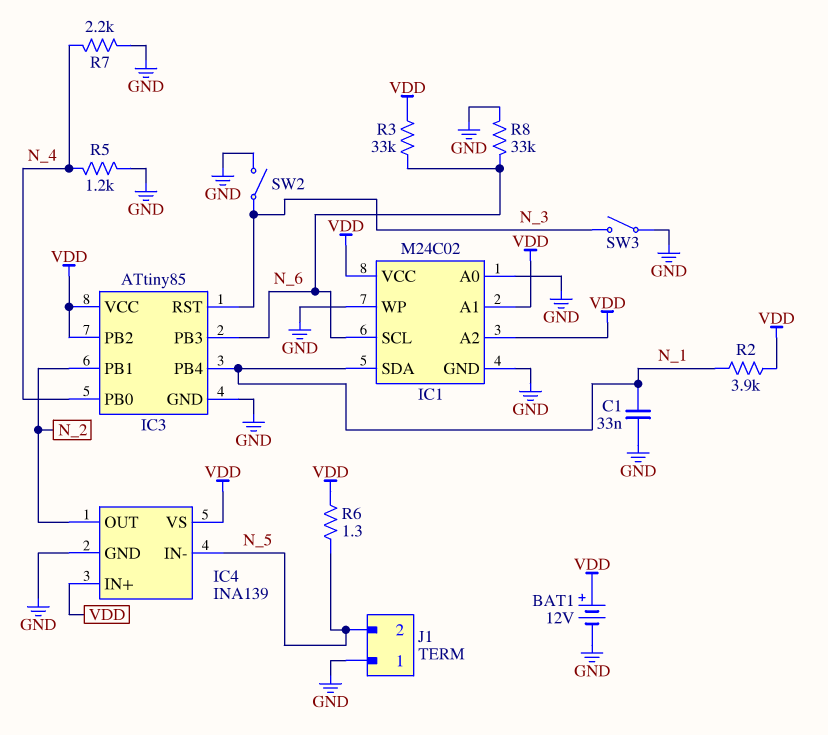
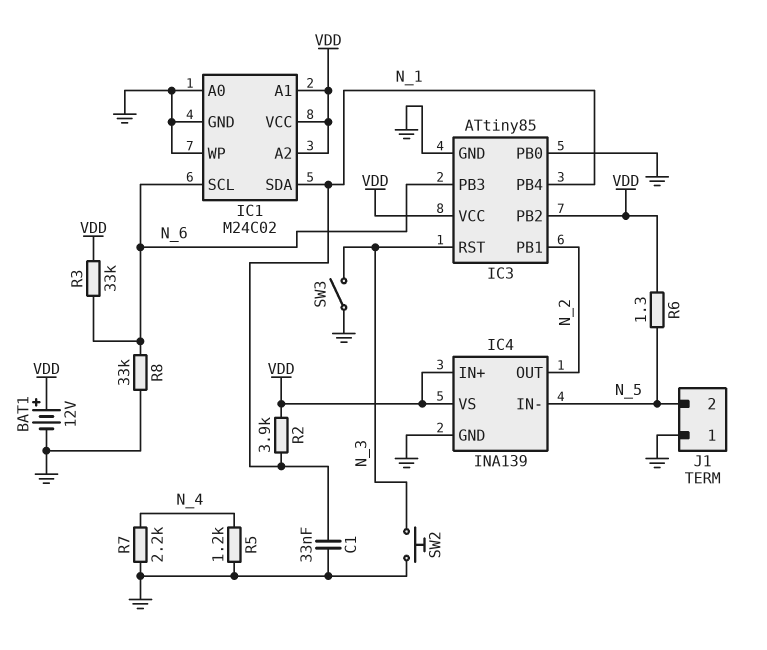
IC3 pin PB0: N_4 -> GND
SW2: switch (GND, N_3) -> button (GND, N_3)

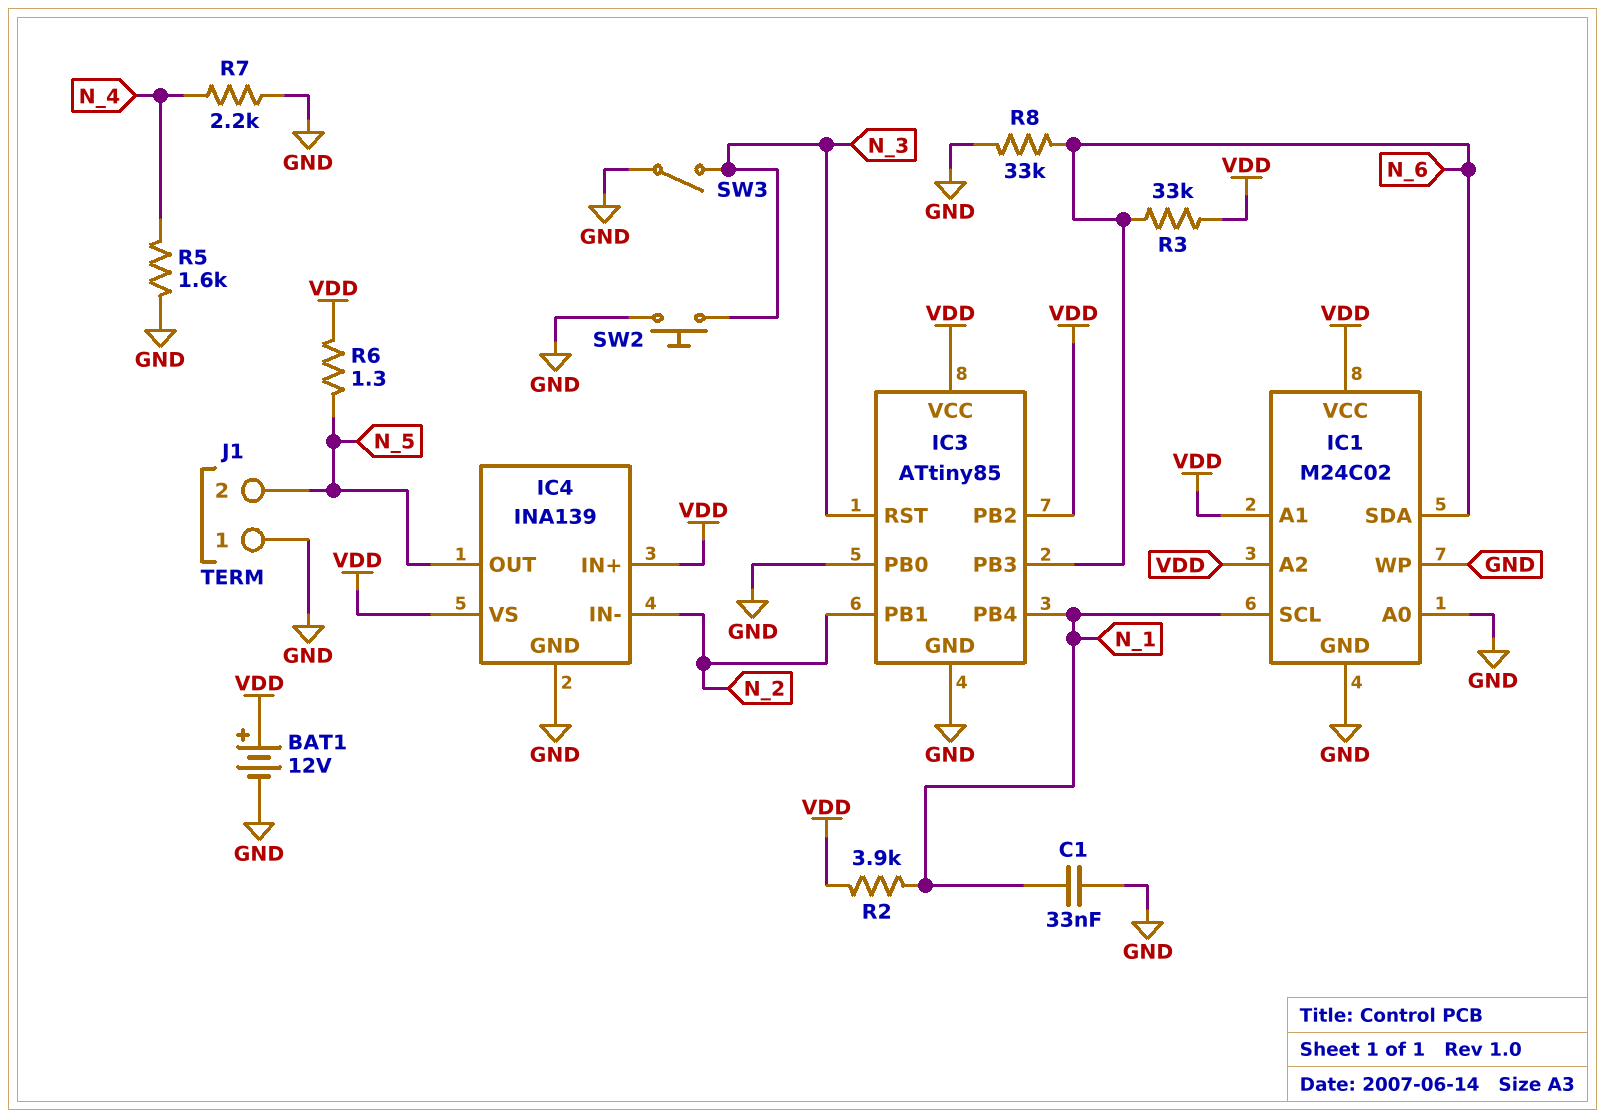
IC1 pin SCL: N_6 -> N_1
IC1 pin SDA: N_1 -> N_6
IC4 pin IN-: N_5 -> N_2
IC4 pin OUT: N_2 -> N_5
R5: 1.2k (GND, N_4) -> 1.6k (GND, N_4)

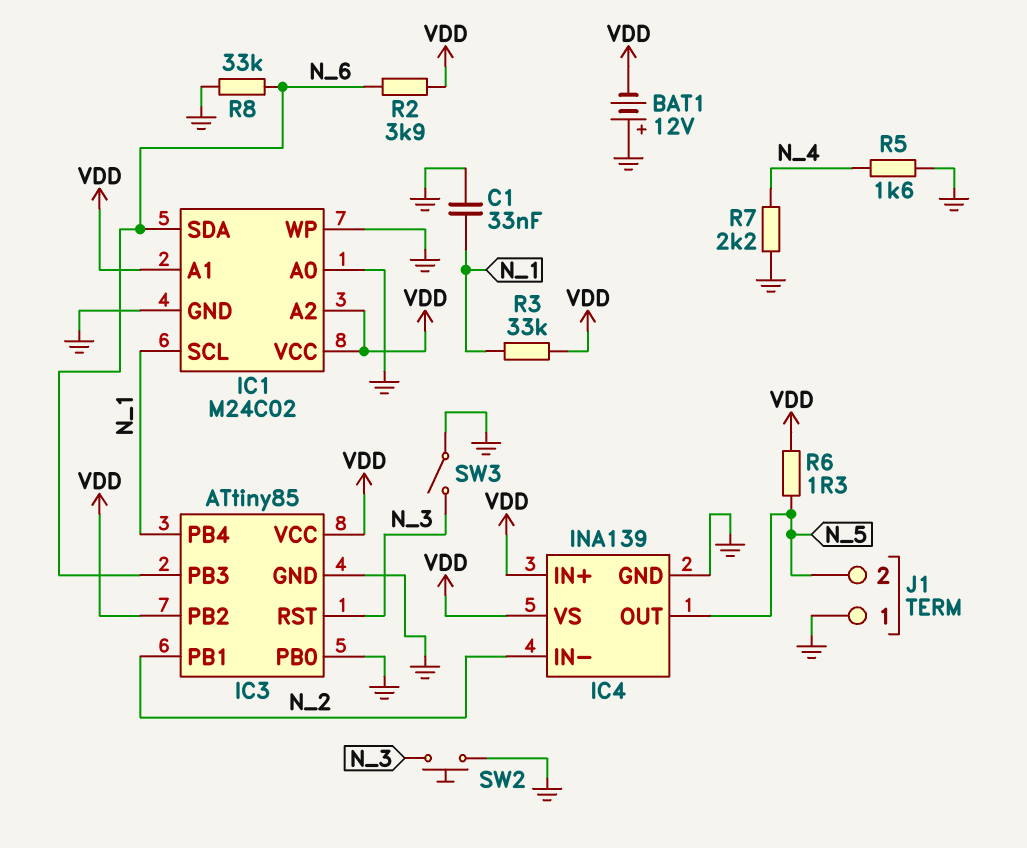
BAT1: 12V (plus VDD, minus GND) -> 12V (plus GND, minus VDD)
R2: 3.9k (N_1, VDD) -> 3.9k (N_6, VDD)
R3: 33k (N_6, VDD) -> 33k (N_1, VDD)

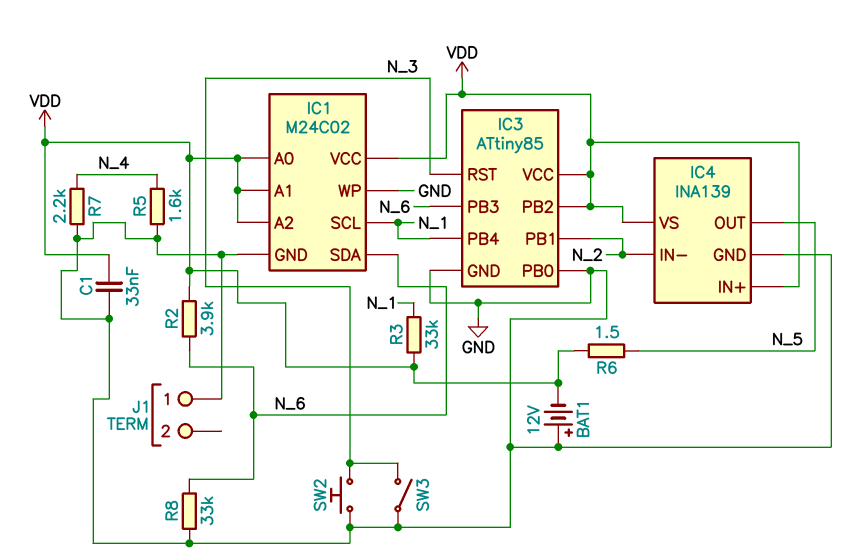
C1: 33nF (GND, N_1) -> 33nF (GND, VDD)
IC1 pin A0: GND -> VDD
J1 pin 2: N_5 -> none
R6: 1.3 (N_5, VDD) -> 1.5 (N_5, VDD)

